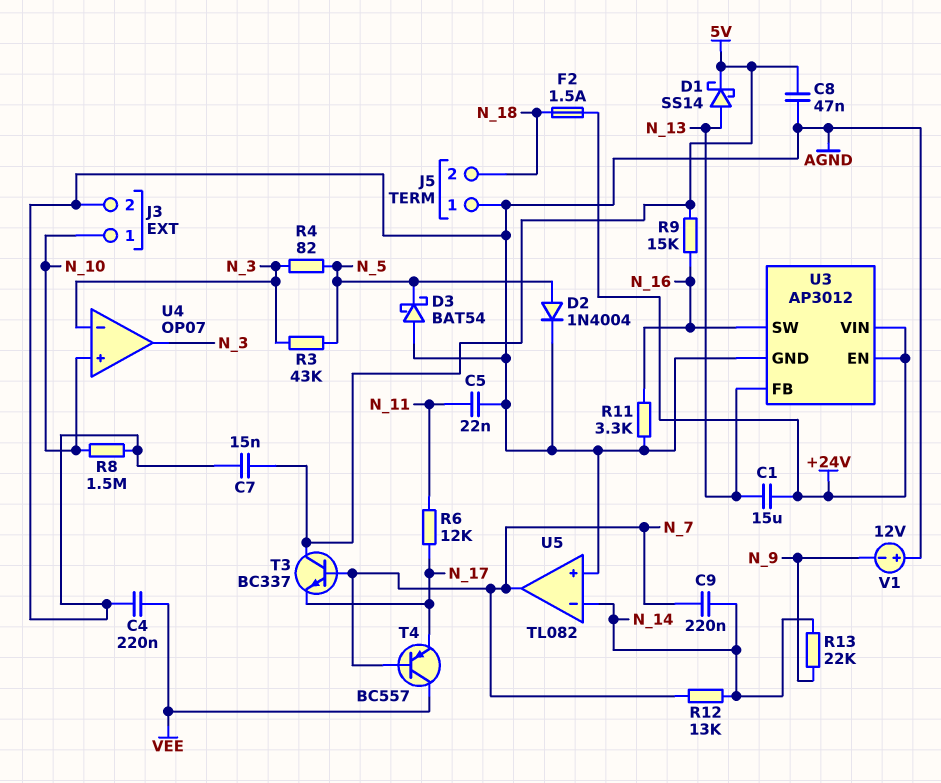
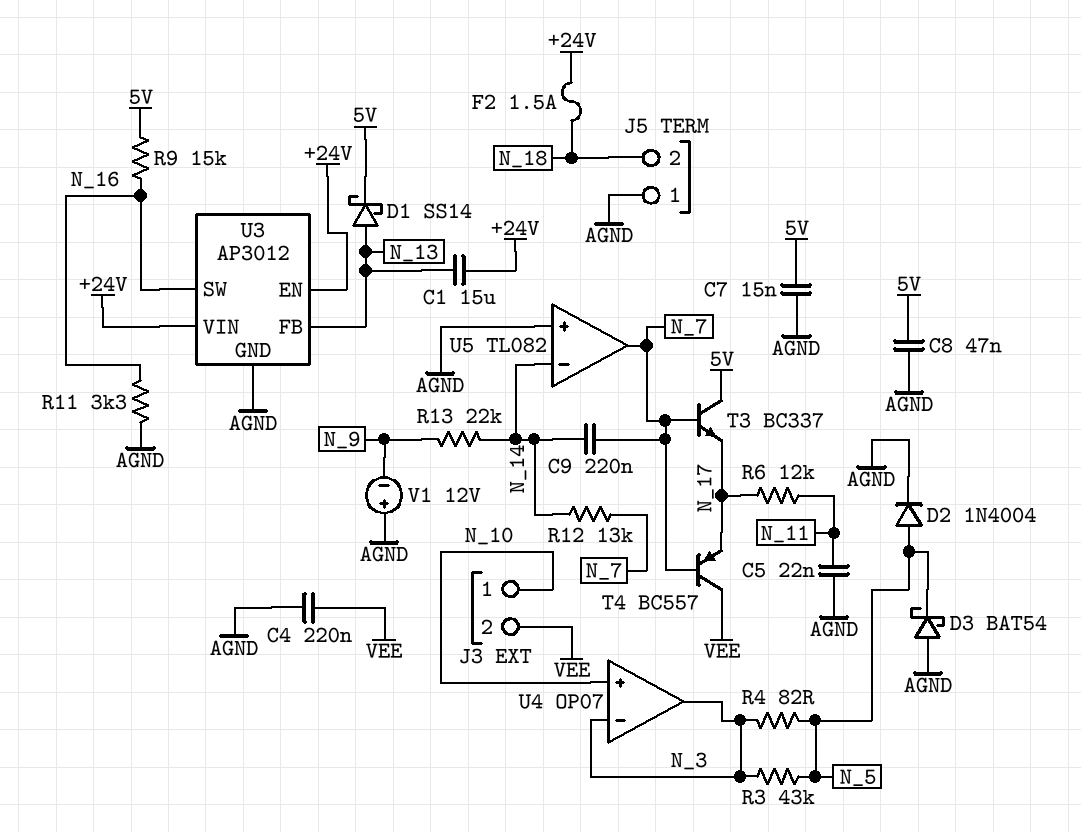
J3 pin 2: AGND -> VEE
R8: 1.5M (AGND, N_10) -> none

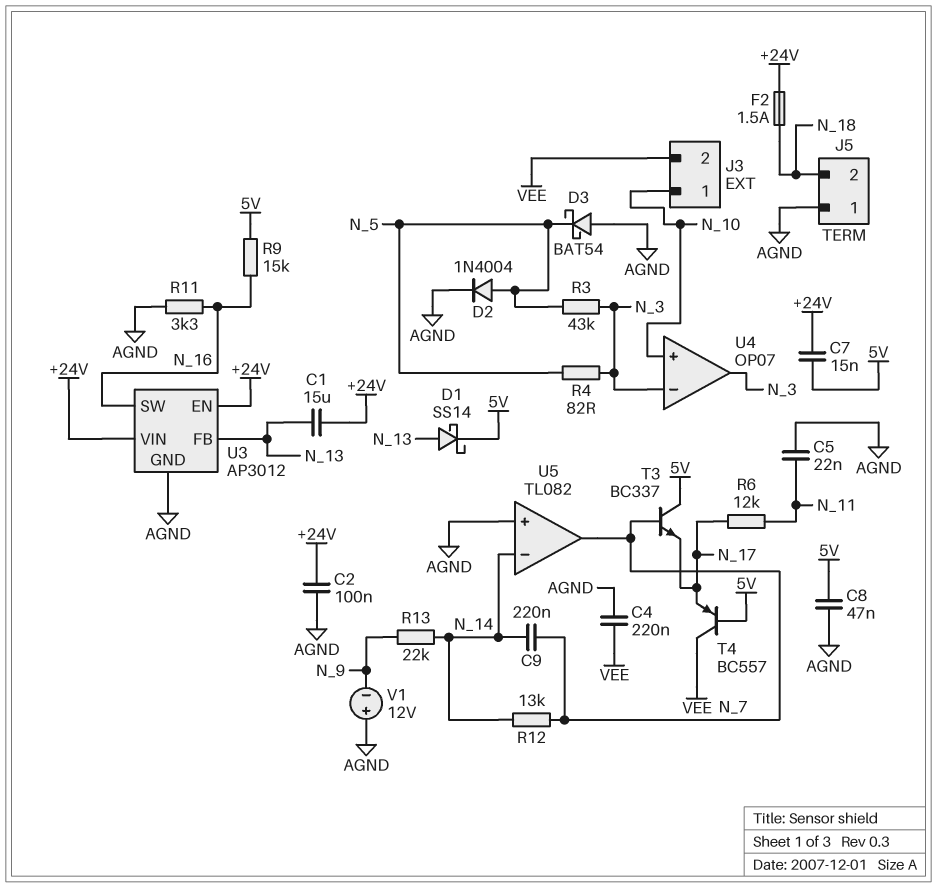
C2: none -> 100nF (+24V, AGND)
C7: 15nF (5V, AGND) -> 15nF (+24V, 5V)
T4: PNP BC557 (B N_7, C VEE, E N_17) -> PNP BC557 (B 5V, C VEE, E N_17)

